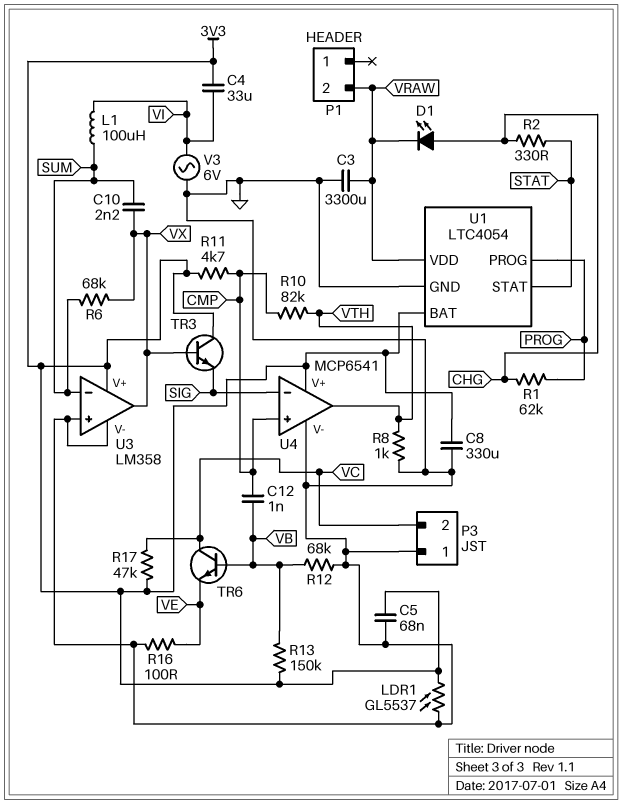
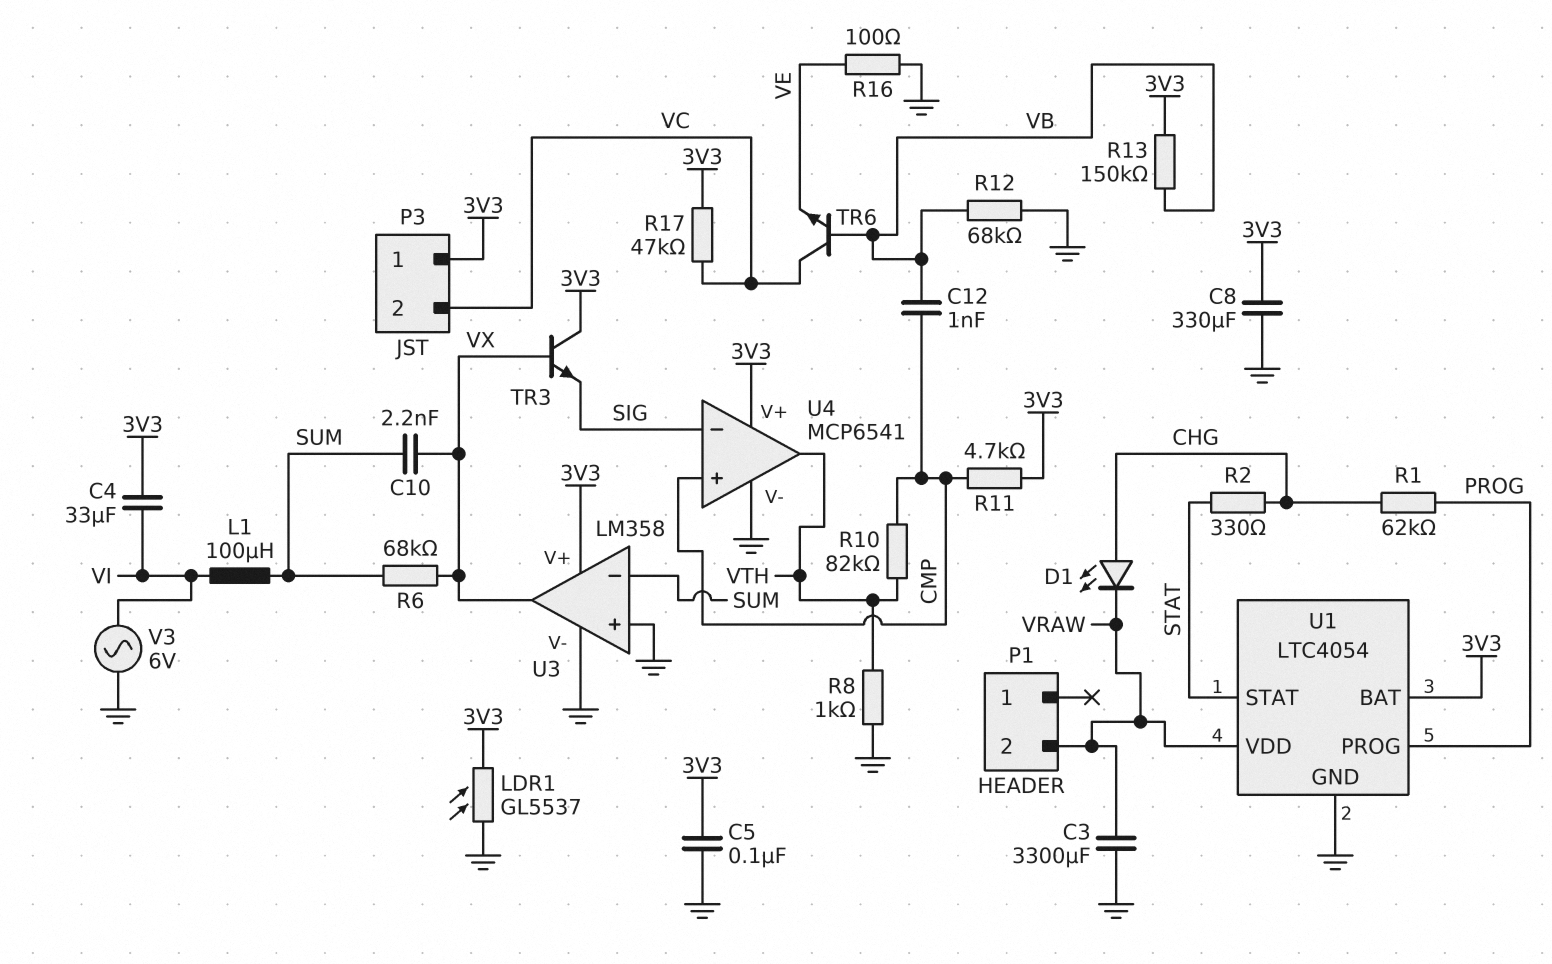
C5: 68nF (3V3, GND) -> 100nF (3V3, GND)
P3 pin 1: GND -> 3V3

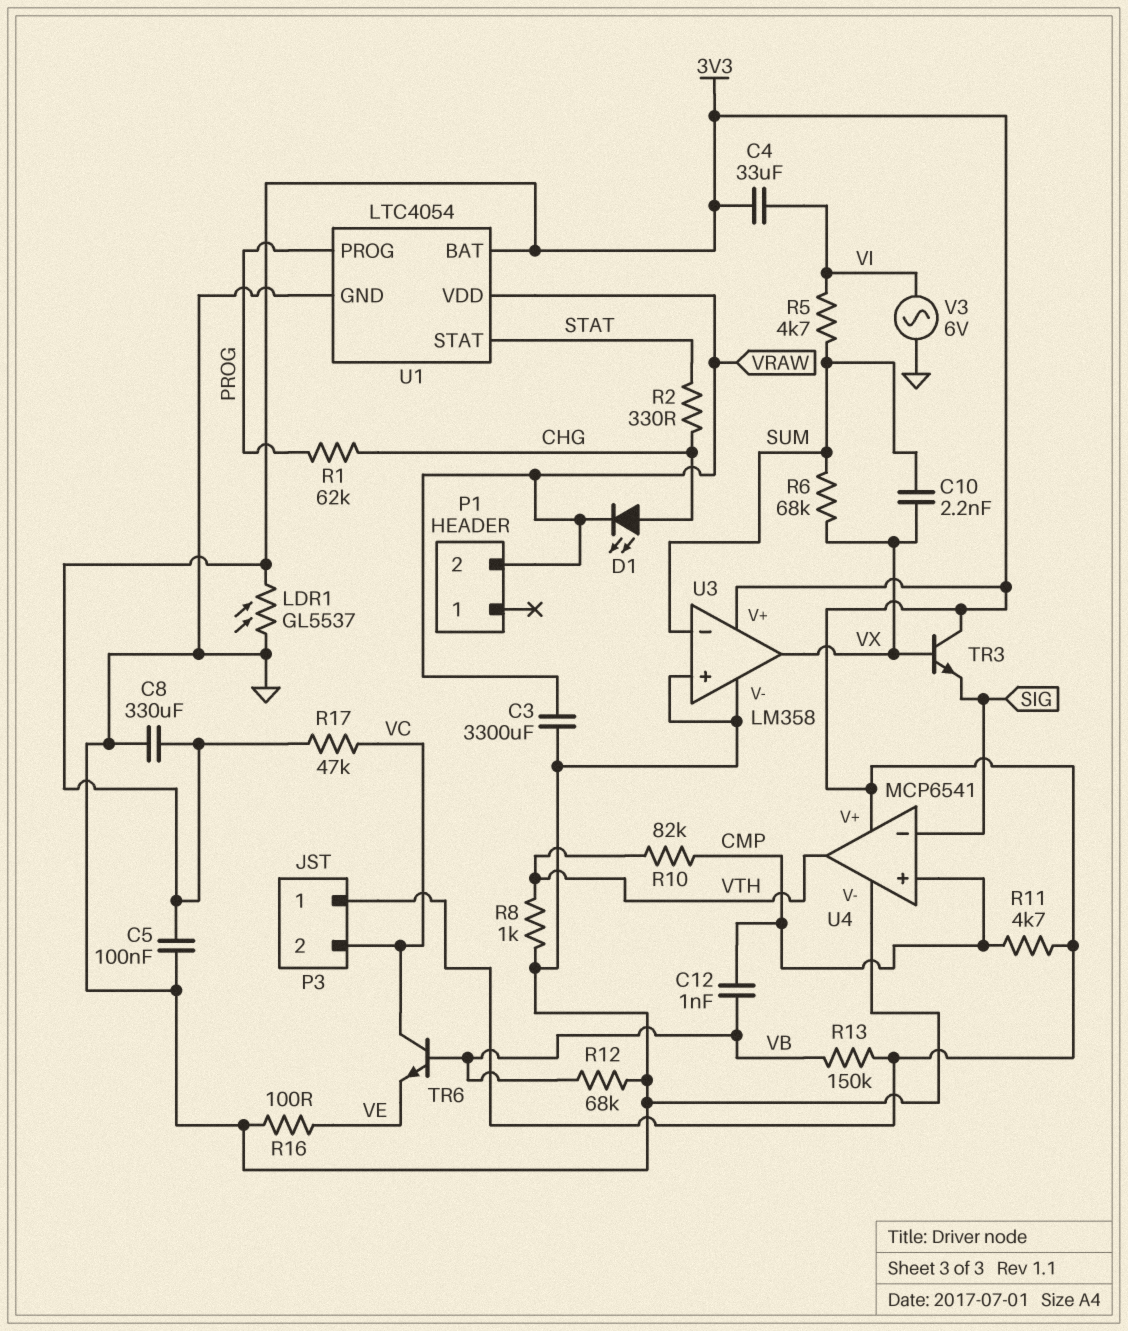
L1: 100uH (SUM, VI) -> none
R5: none -> 4.7k (SUM, VI)

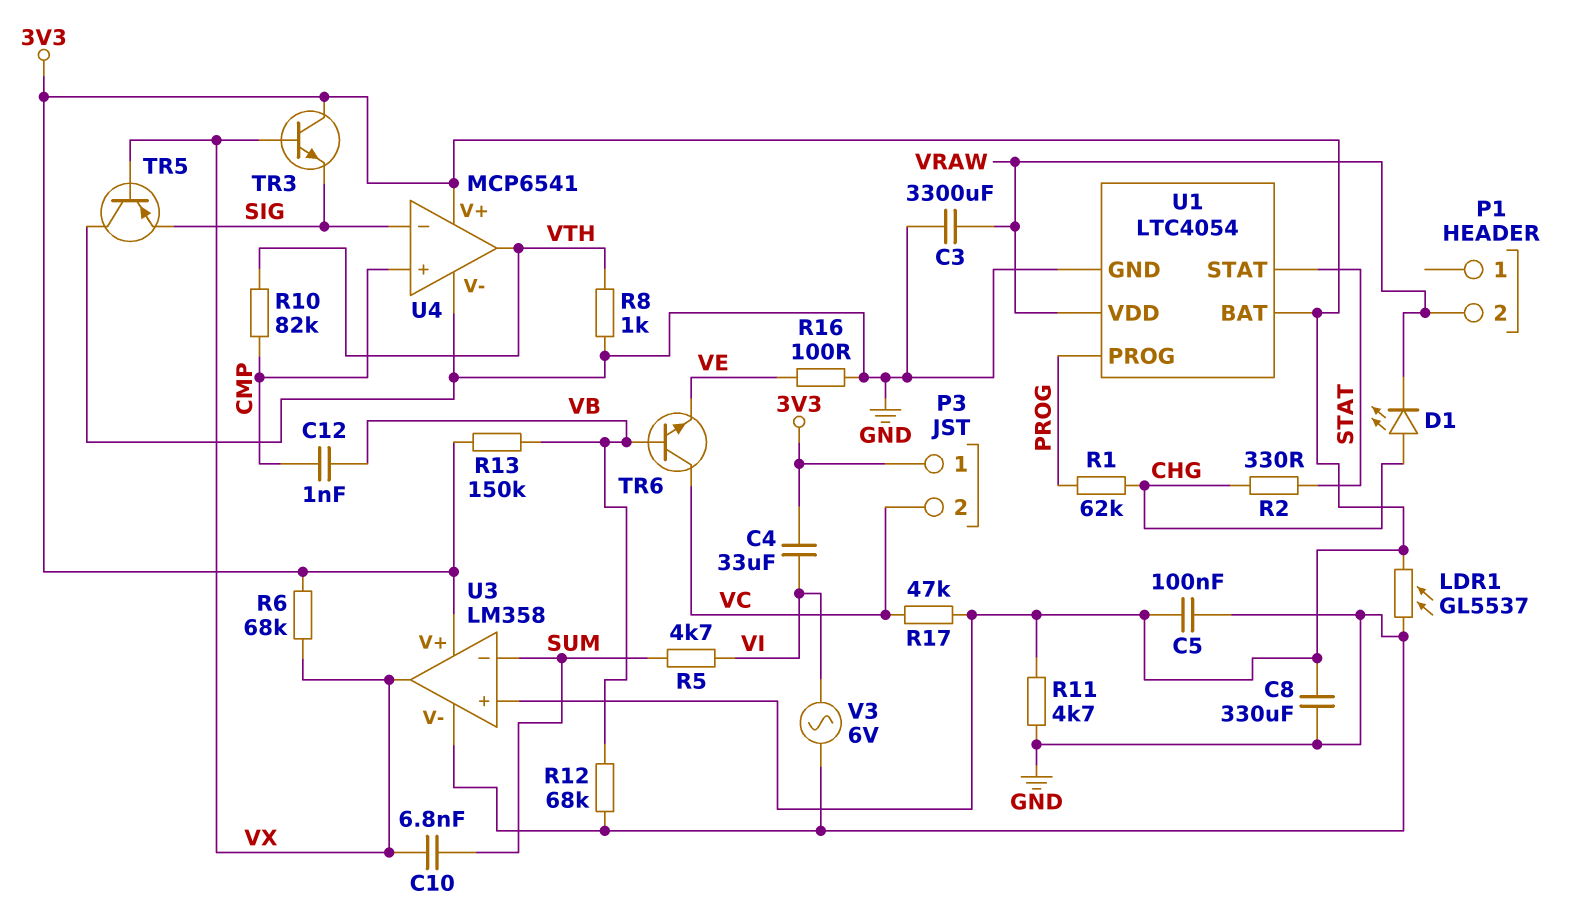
C10: 2.2nF (SUM, VX) -> 6.8nF (SUM, VX)
R6: 68k (SUM, VX) -> 68k (3V3, VX)
R11: 4.7k (3V3, CMP) -> 4.7k (3V3, GND)
TR5: none -> PNP (B VX, C GND, E SIG)
U3 pin in+: GND -> 3V3

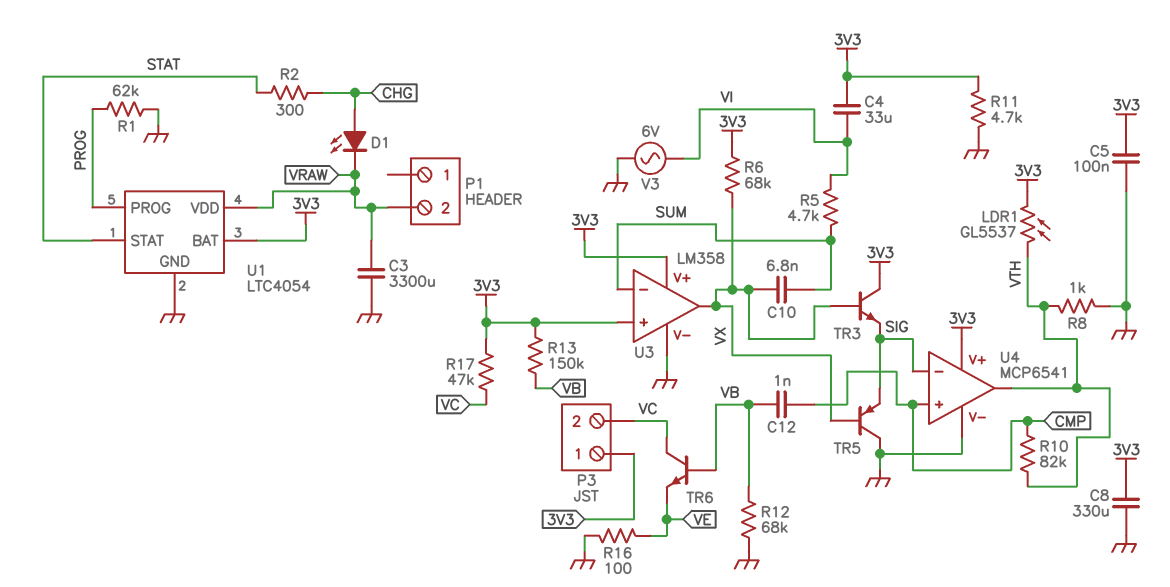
LDR1: GL5537 (3V3, GND) -> GL5537 (3V3, VTH)
R1: 62k (CHG, PROG) -> 62k (GND, PROG)
R2: 330 (CHG, STAT) -> 300 (CHG, STAT)

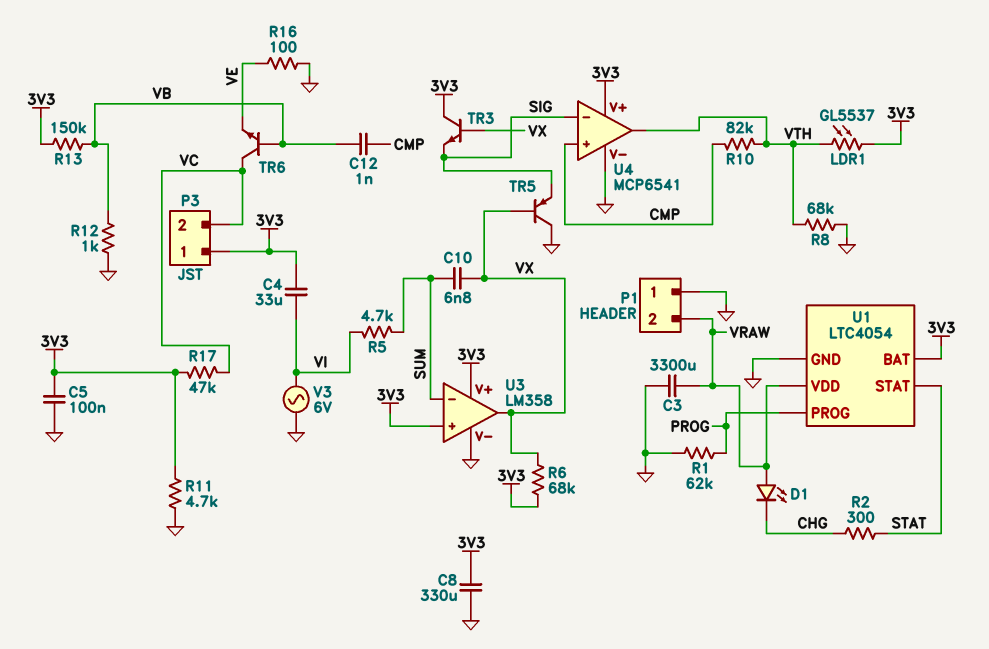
D1: LED (A CHG, K VRAW) -> LED (A VRAW, K CHG)
P1 pin 1: none -> GND
R8: 1k (GND, VTH) -> 68k (GND, VTH)
R12: 68k (GND, VB) -> 1k (GND, VB)

